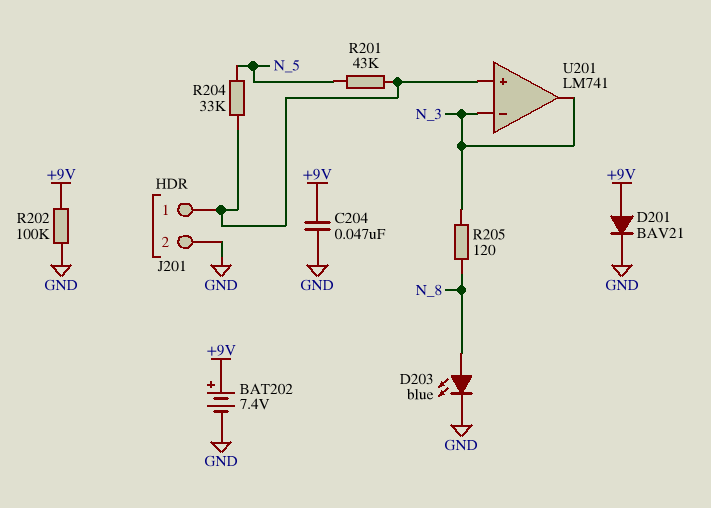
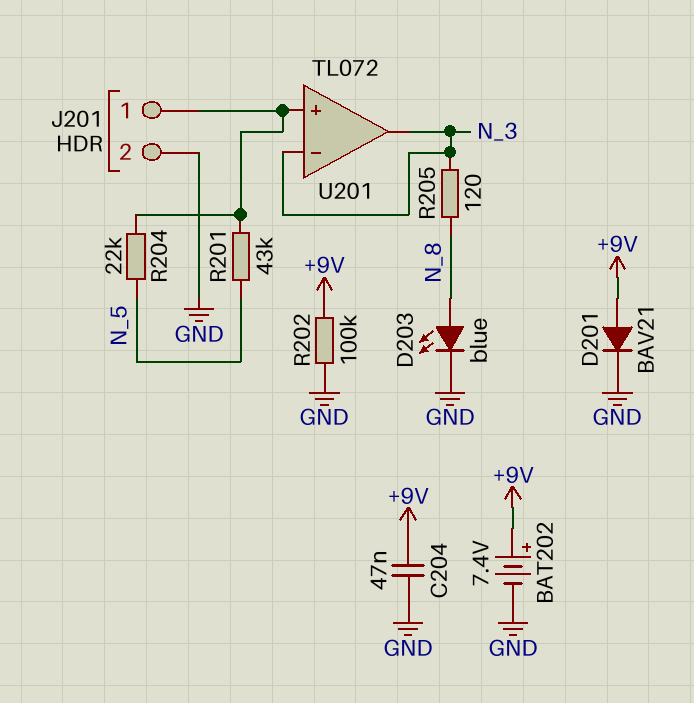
R204: 33k (J201/1, N_5) -> 22k (J201/1, N_5)
U201: LM741 -> TL072

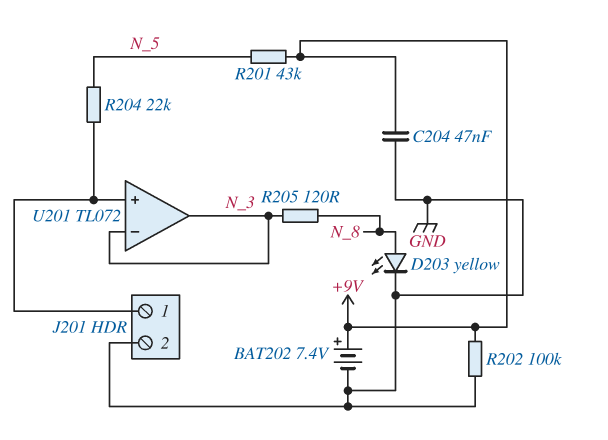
D201: diode BAV21 (A +9V, K GND) -> none
D203: LED blue (A N_8, K GND) -> LED yellow (A N_8, K GND)
R201: 43k (J201/1, N_5) -> 43k (+9V, N_5)

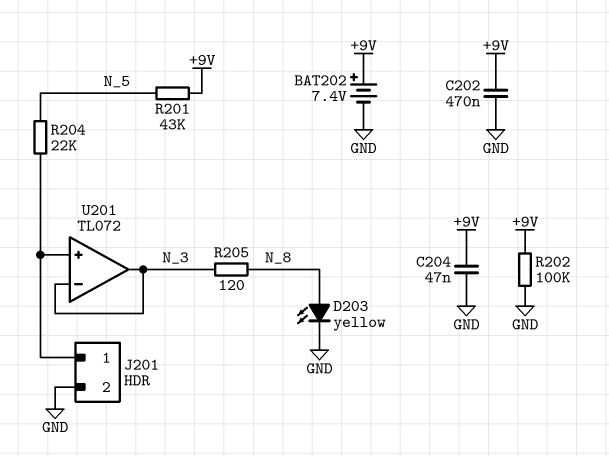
C202: none -> 470nF (+9V, GND)

